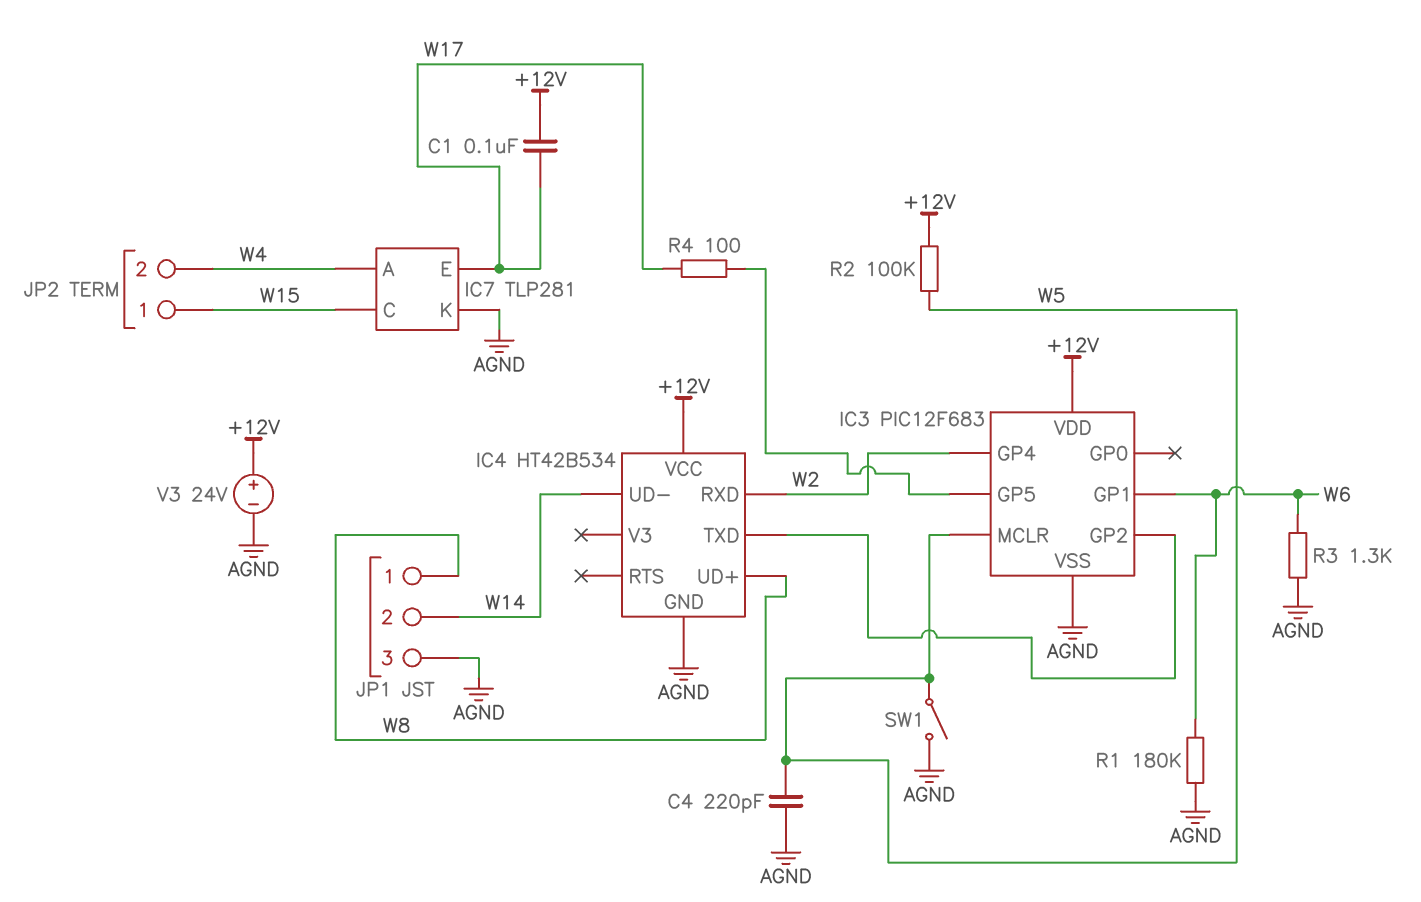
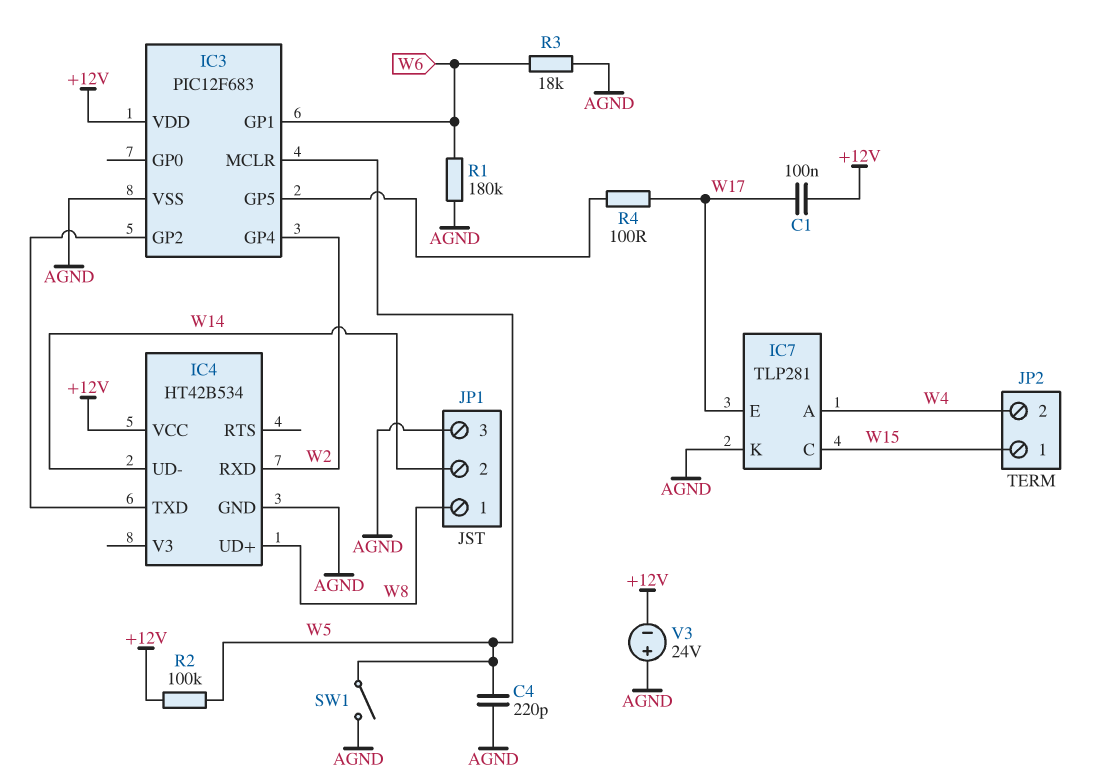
R3: 1.3k (AGND, W6) -> 18k (AGND, W6)
V3: 24V (plus +12V, minus AGND) -> 24V (plus AGND, minus +12V)

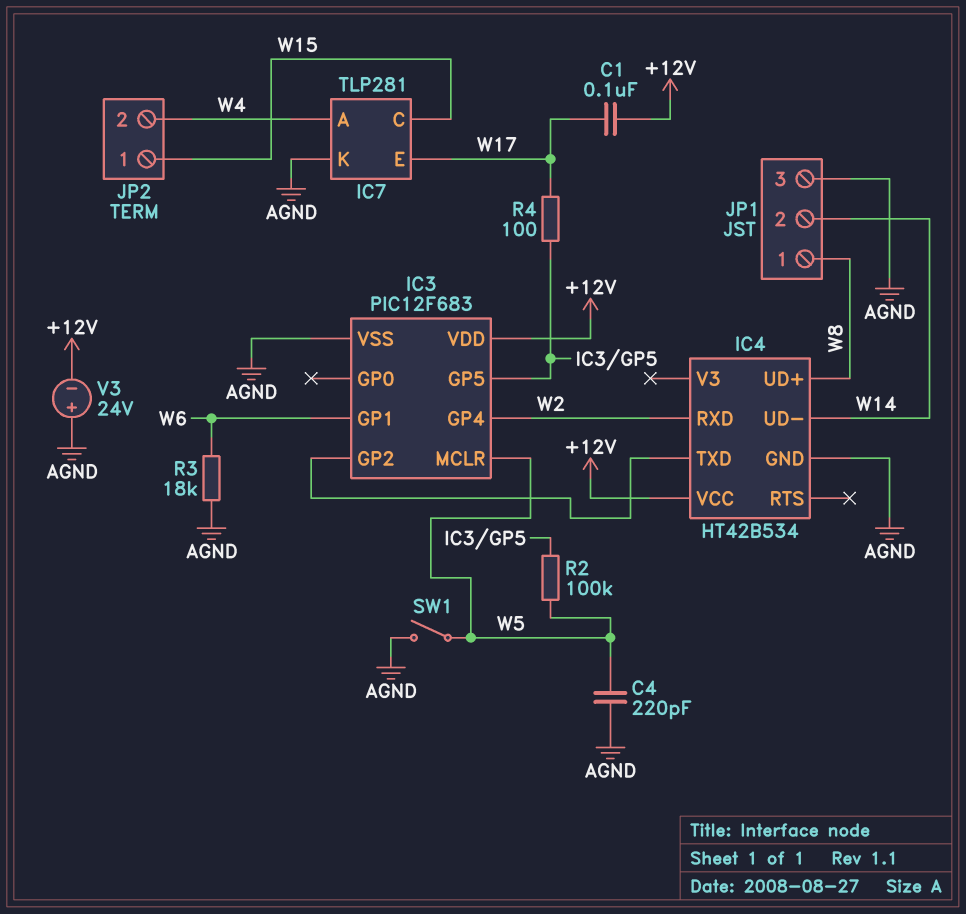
R1: 180k (AGND, W6) -> none
R2: 100k (+12V, W5) -> 100k (IC3/GP5, W5)

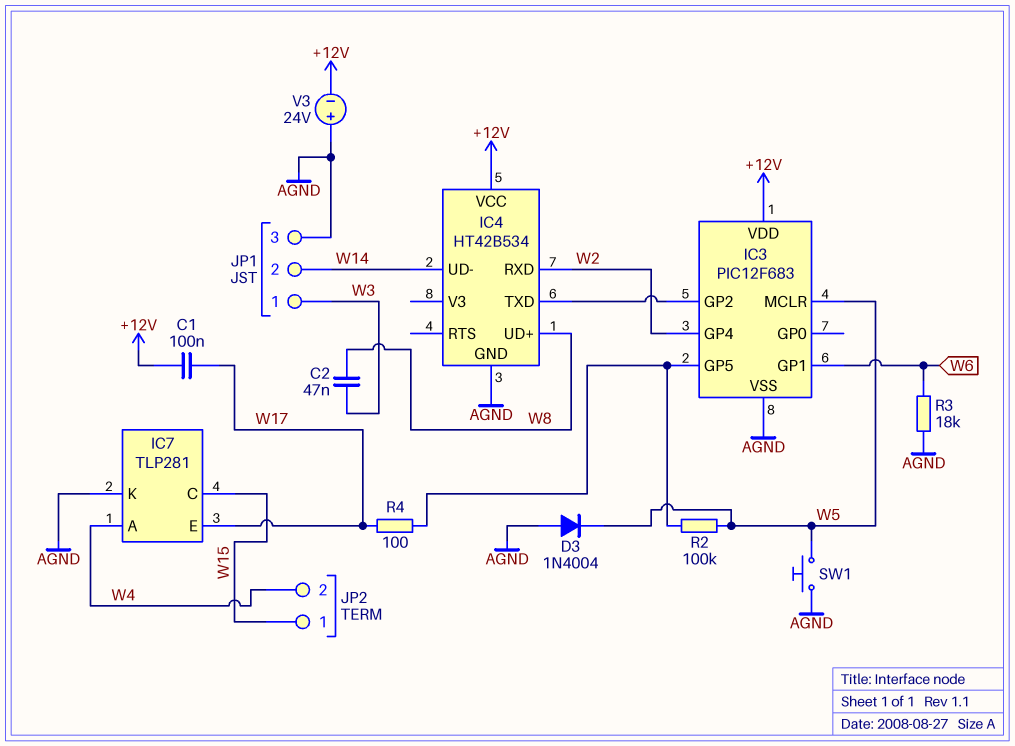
C2: none -> 47nF (W3, W8)
C4: 220pF (AGND, W5) -> none
D3: none -> diode 1N4004 (A AGND, K W5)
JP1 pin 1: W8 -> W3
SW1: switch (AGND, W5) -> button (AGND, W5)

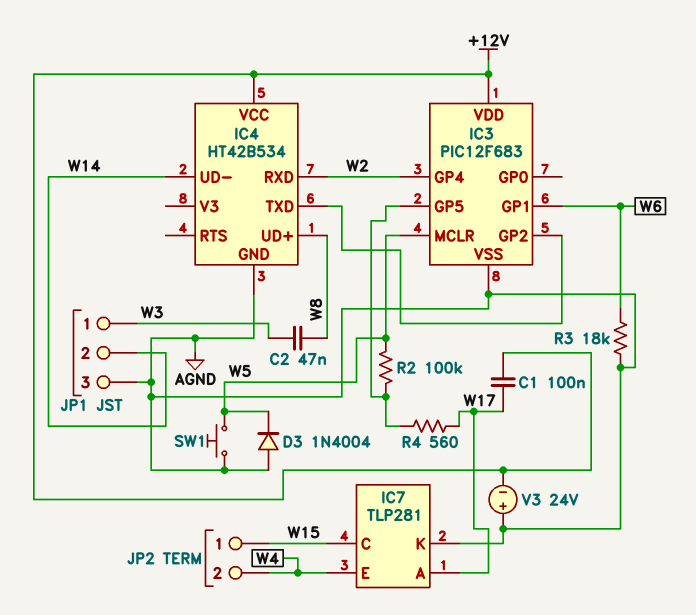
IC7 pin A: W4 -> W17
IC7 pin E: W17 -> W4
R4: 100 (IC3/GP5, W17) -> 560 (IC3/GP5, W17)

